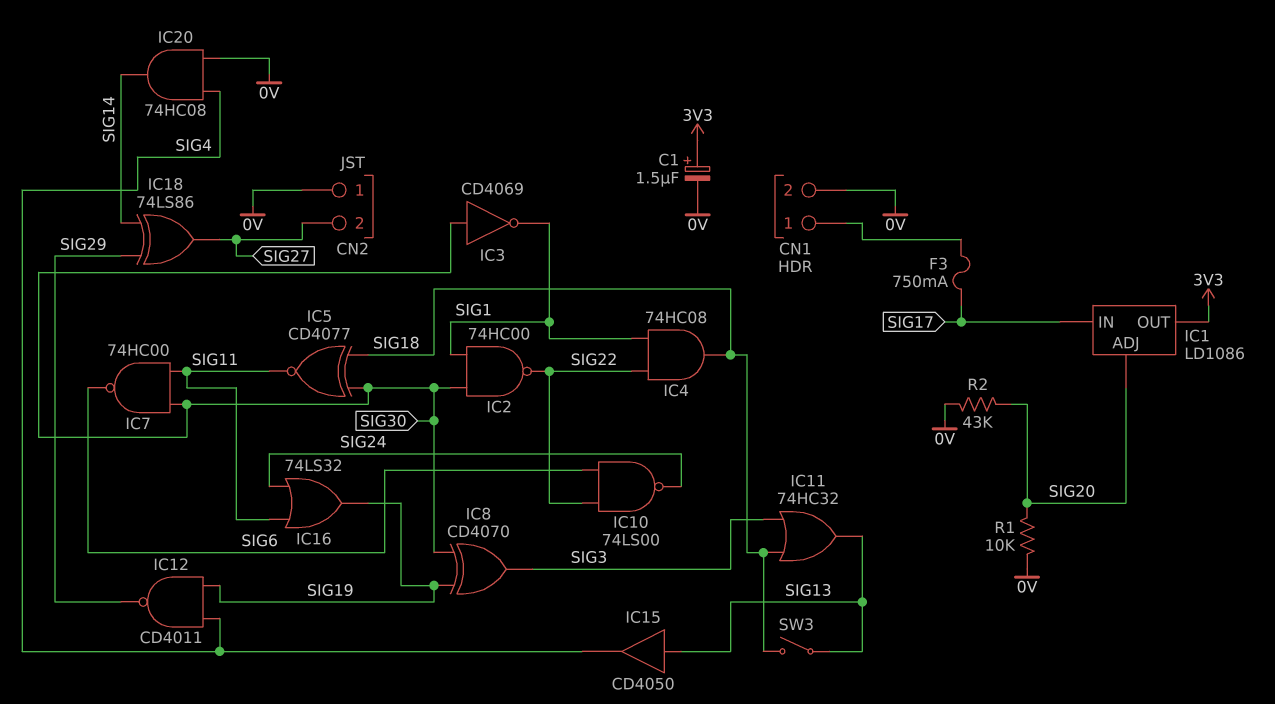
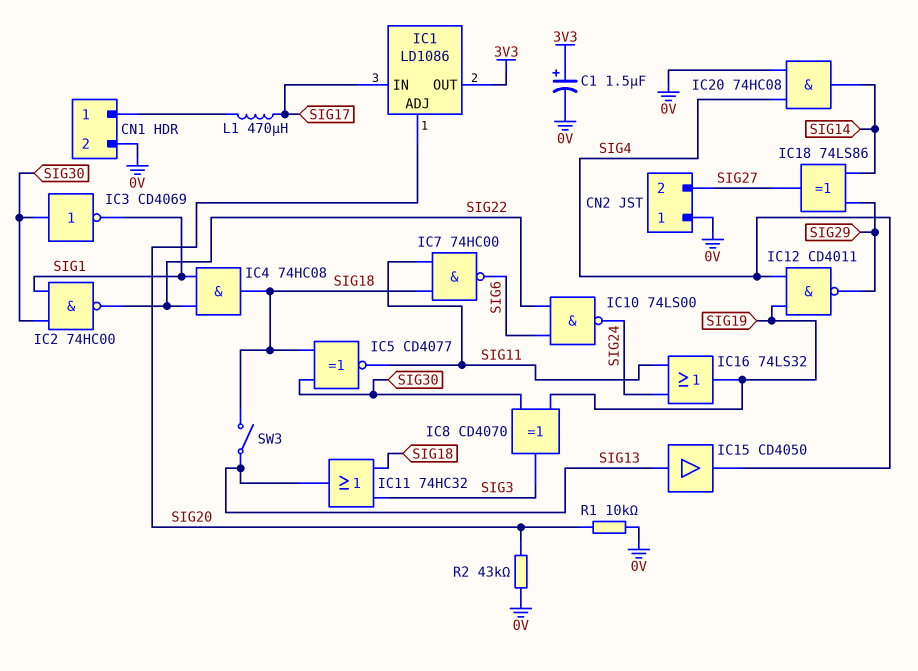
F3: 750mA (CN1/1, SIG17) -> none
IC7: NAND 74HC00 (in SIG11, in SIG30, out SIG6) -> NAND 74HC00 (in SIG11, in SIG18, out SIG6)
L1: none -> 470uH (CN1/1, SIG17)

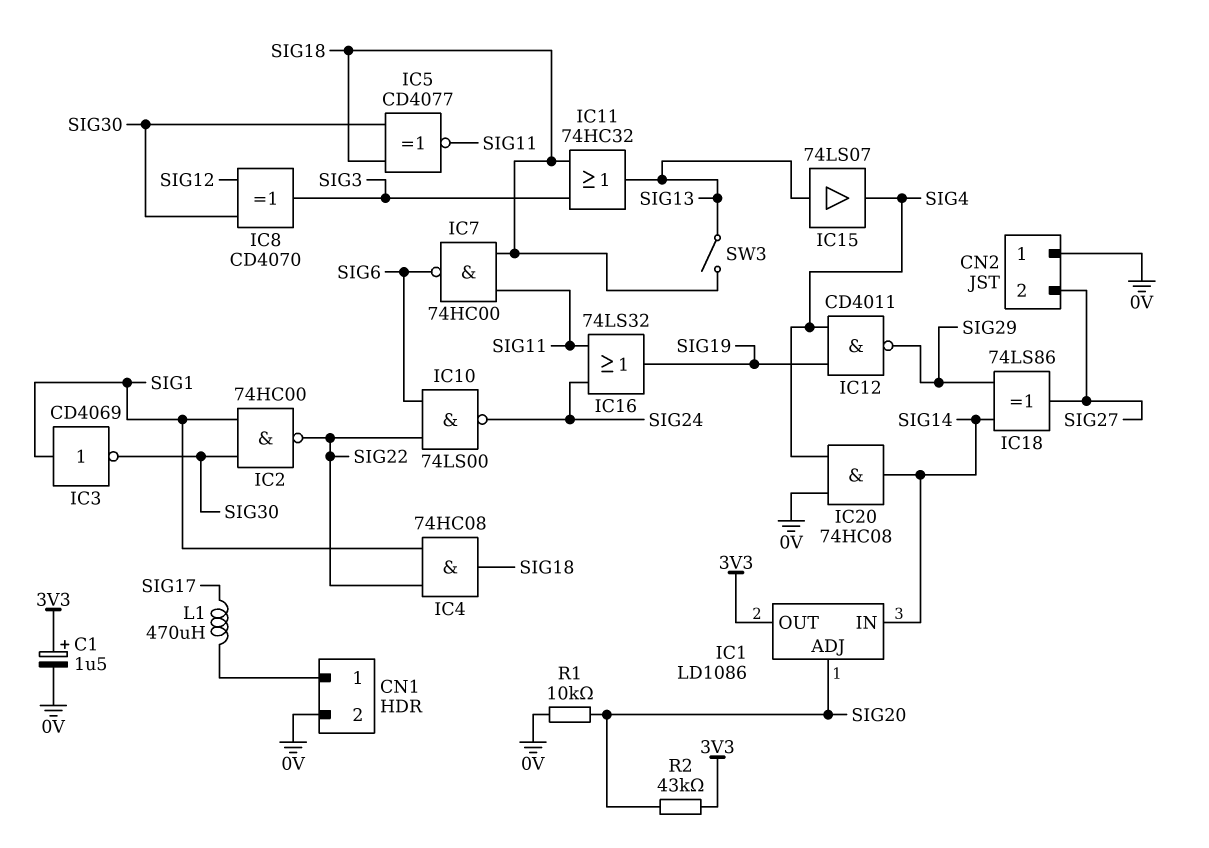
IC1 pin IN: SIG17 -> SIG14
IC3: NOT CD4069 (in SIG30, out SIG1) -> NOT CD4069 (in SIG1, out SIG30)
IC8: XOR CD4070 (in SIG19, in SIG30, out SIG3) -> XOR CD4070 (in SIG12, in SIG30, out SIG3)
IC15: buffer CD4050 (in SIG13, out SIG4) -> buffer 74LS07 (in SIG13, out SIG4)
R2: 43k (0V, SIG20) -> 43k (3V3, SIG20)

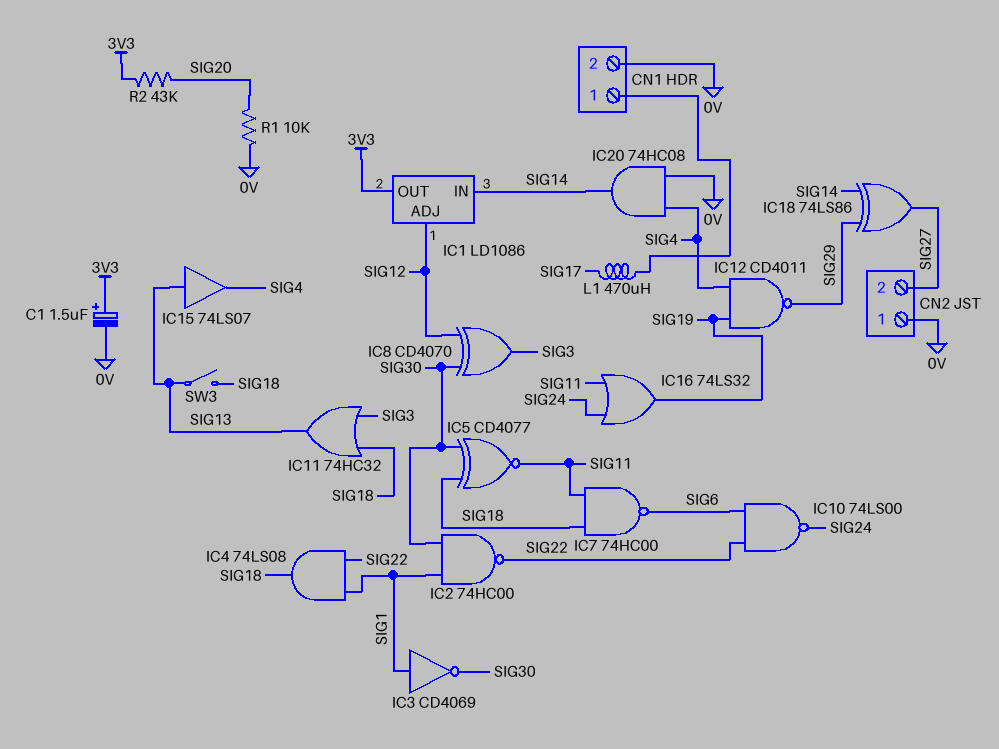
IC1 pin ADJ: SIG20 -> SIG12
IC4: AND 74HC08 (in SIG1, in SIG22, out SIG18) -> AND 74LS08 (in SIG1, in SIG22, out SIG18)

